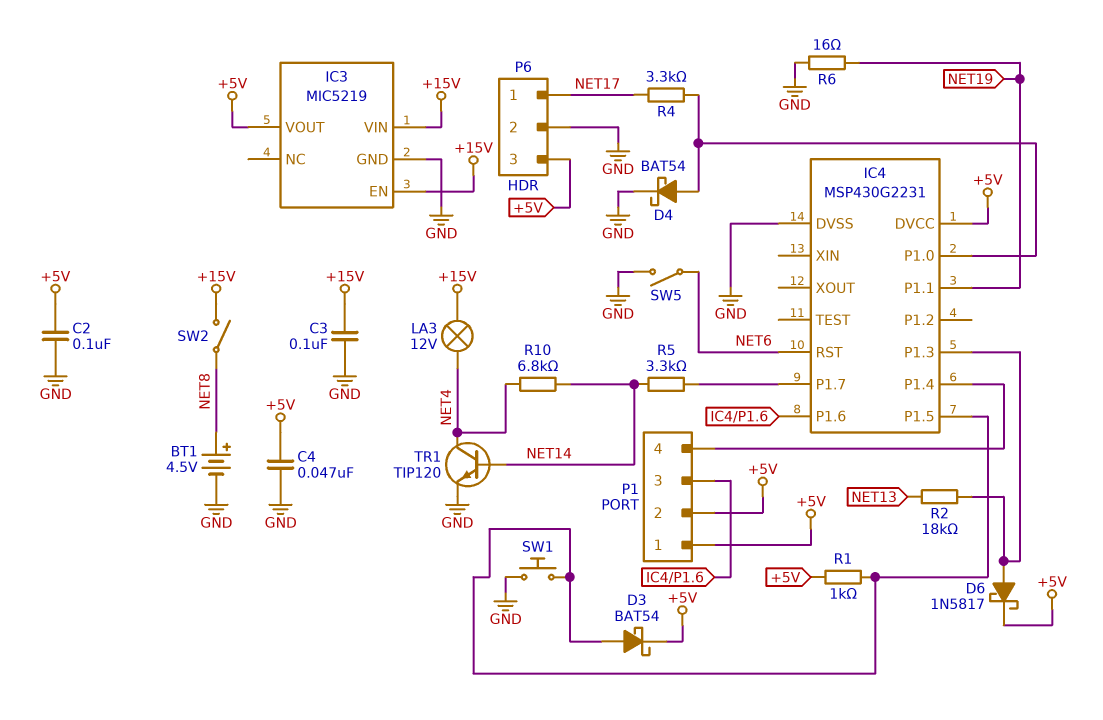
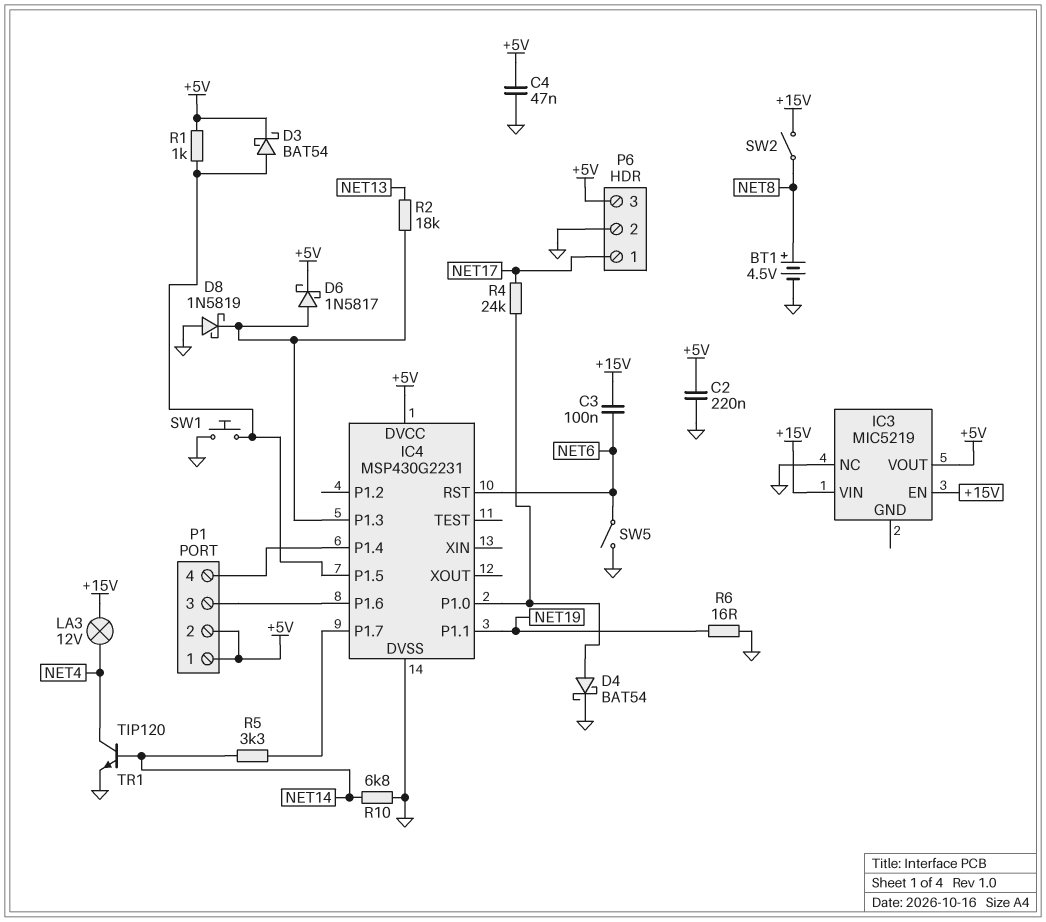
C2: 100nF (+5V, GND) -> 220nF (+5V, GND)
C3: 100nF (+15V, GND) -> 100nF (+15V, NET6)
D8: none -> schottky 1N5819 (A GND, K IC4/P1.3)
IC3 pin GND: GND -> none
IC3 pin NC: none -> GND
R4: 3.3k (IC4/P1.0, NET17) -> 24k (IC4/P1.0, NET17)
R10: 6.8k (NET4, NET14) -> 6.8k (GND, NET14)

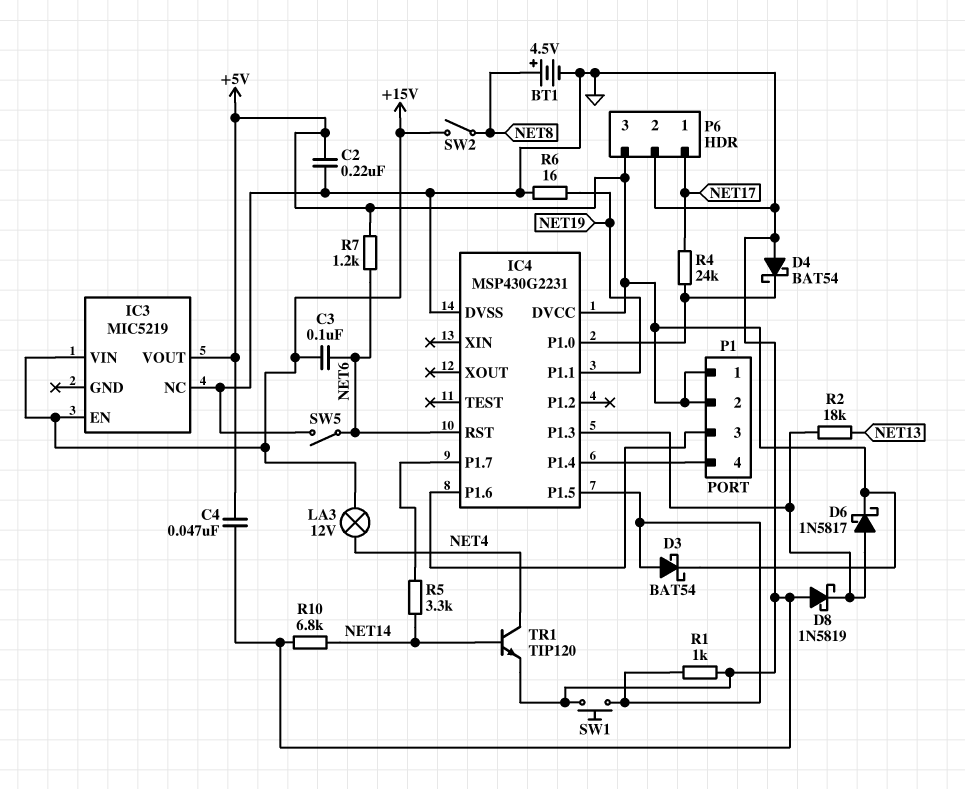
D4: schottky BAT54 (A IC4/P1.0, K GND) -> schottky BAT54 (A GND, K IC4/P1.0)
R1: 1k (+5V, IC4/P1.5) -> 1k (GND, IC4/P1.5)
R7: none -> 1.2k (+5V, NET6)

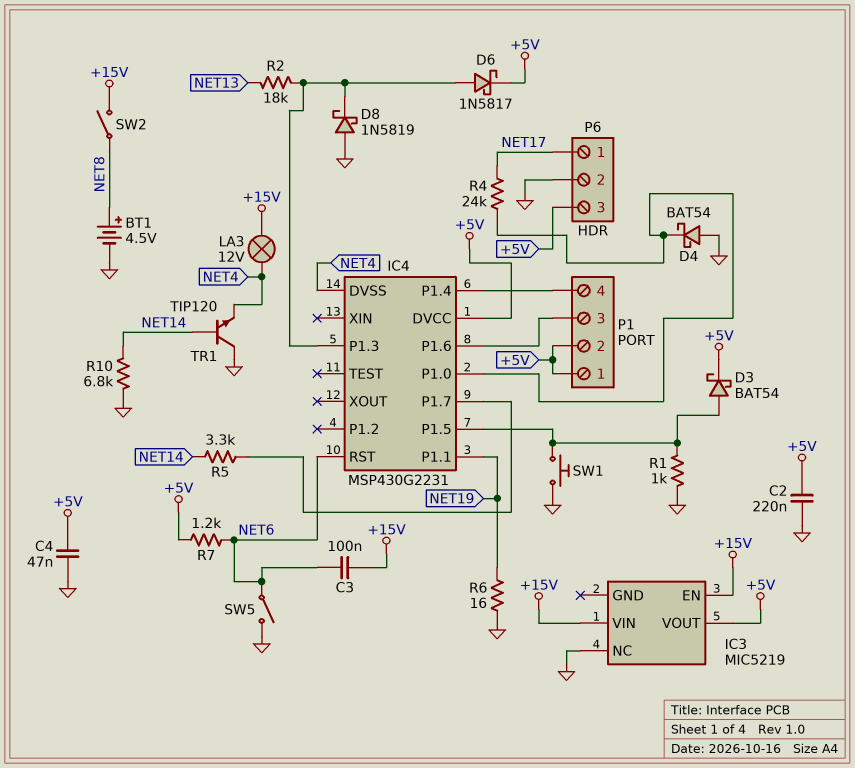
IC4 pin DVSS: GND -> NET4
TR1: NPN TIP120 (B NET14, C NET4, E GND) -> NPN TIP120 (B NET14, C GND, E NET4)

